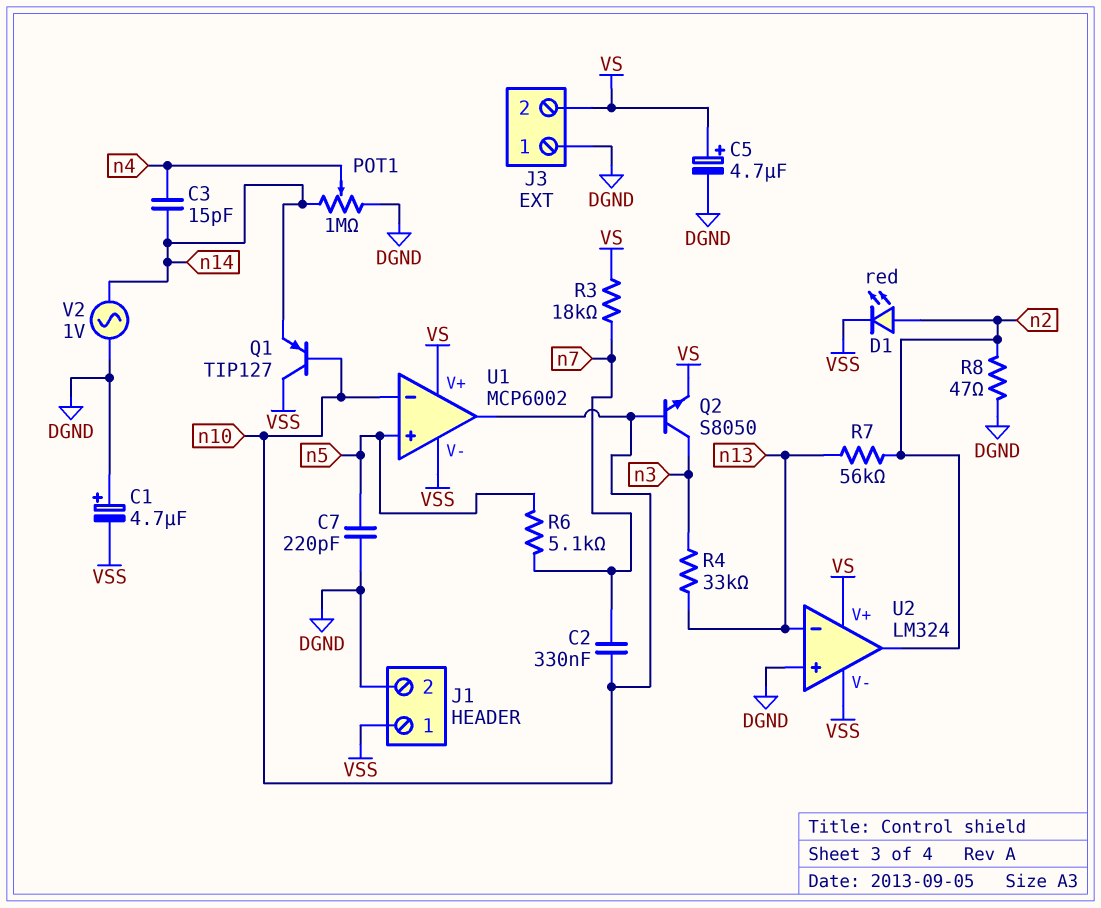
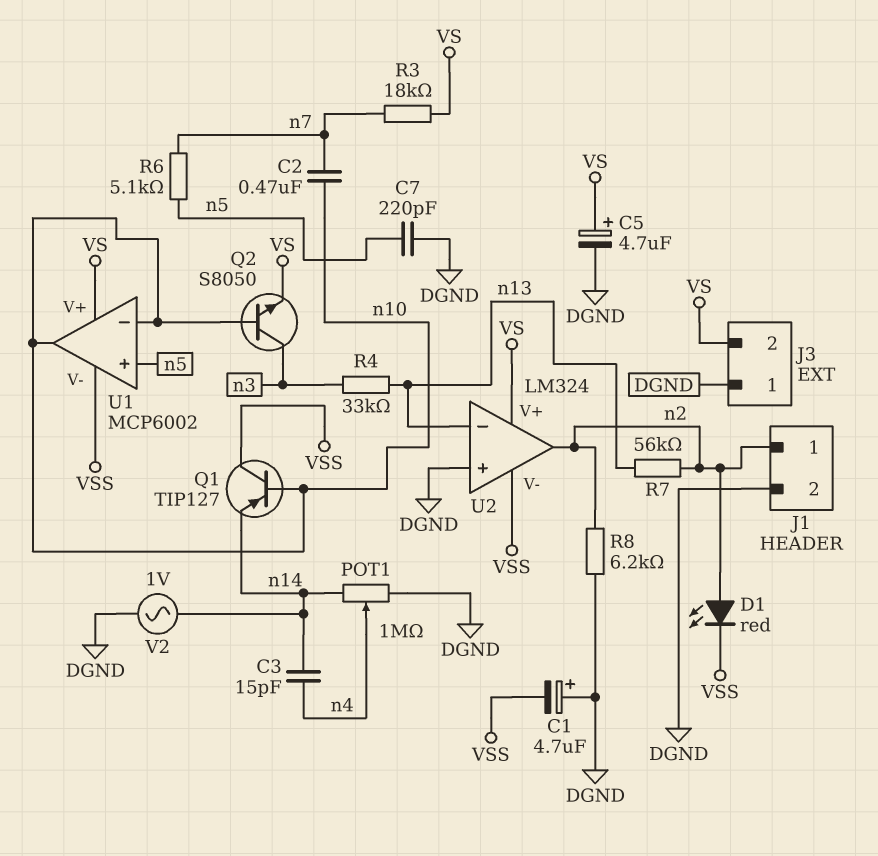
C2: 330nF (n7, n10) -> 470nF (n7, n10)
J1 pin 1: VSS -> n2
R8: 47 (DGND, n2) -> 6.2k (DGND, n2)

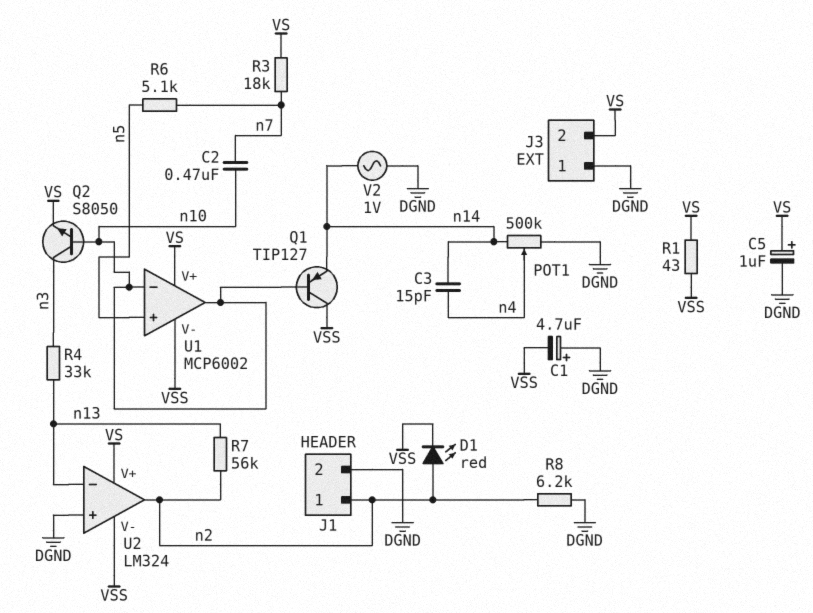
C5: 4.7uF (plus VS, minus DGND) -> 1uF (plus VS, minus DGND)
C7: 220pF (DGND, n5) -> none
POT1: 1M (DGND, n14, wiper n4) -> 500k (DGND, n14, wiper n4)
R1: none -> 43 (VS, VSS)

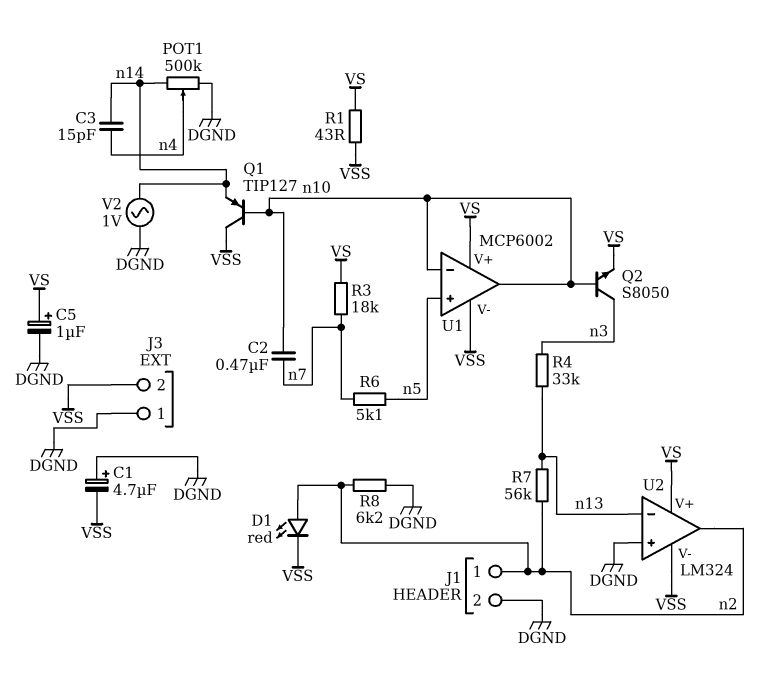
J3 pin 2: VS -> VSS

